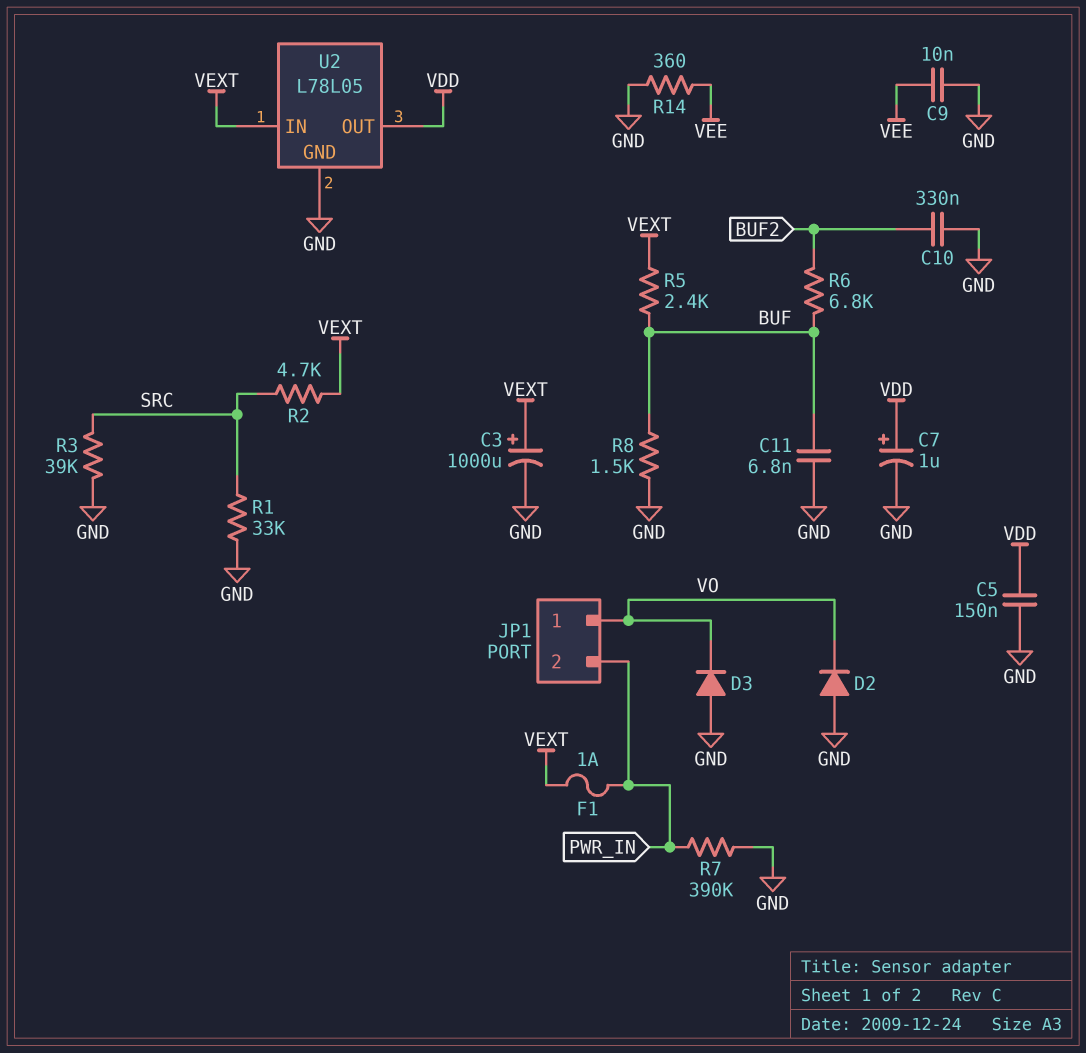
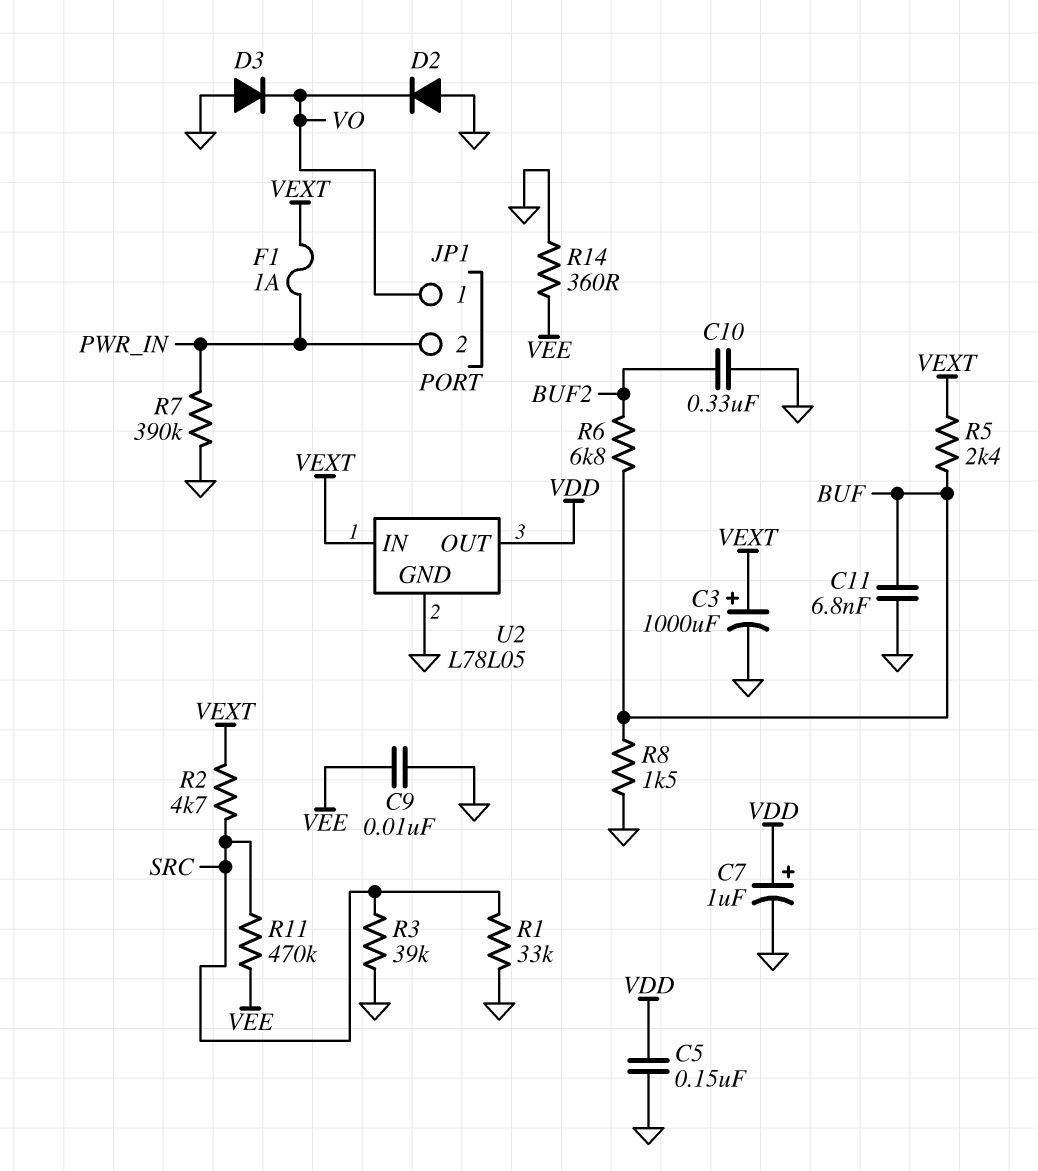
R11: none -> 470k (SRC, VEE)

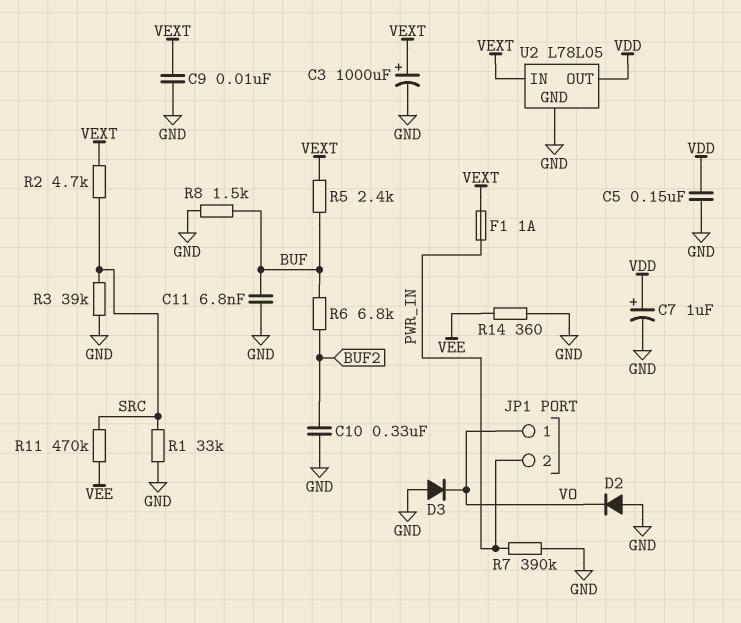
C9: 10nF (GND, VEE) -> 10nF (GND, VEXT)

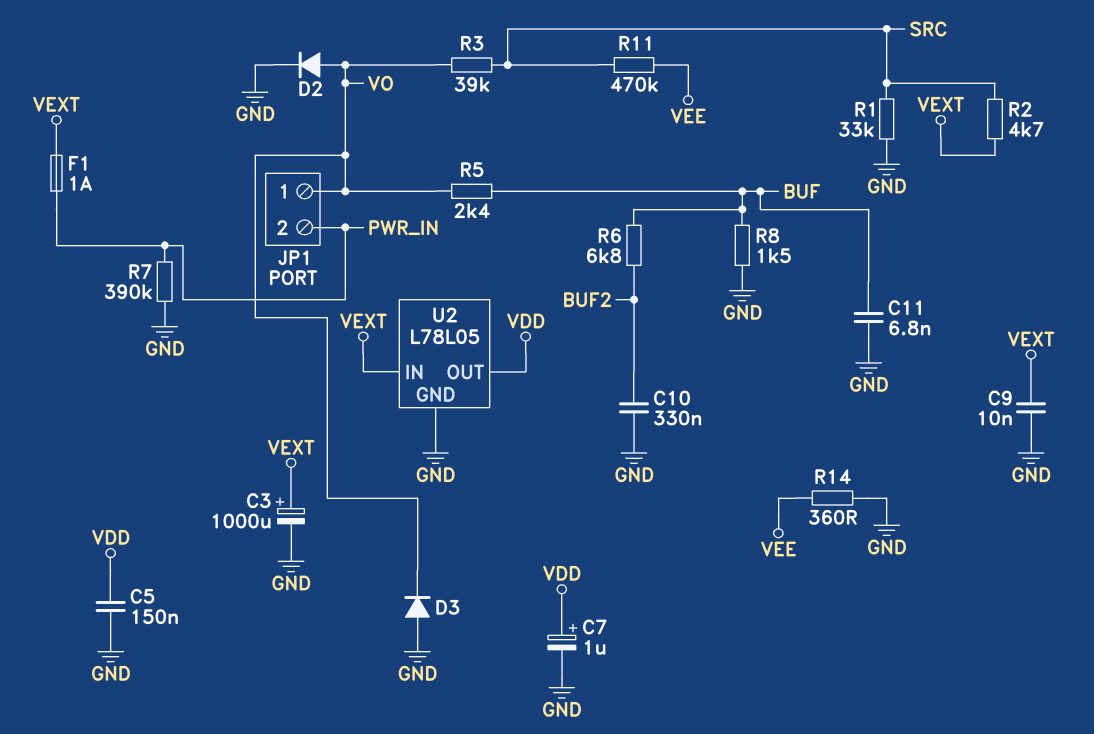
D2: diode (A GND, K VO) -> diode (A VO, K GND)
R3: 39k (GND, SRC) -> 39k (SRC, VO)
R5: 2.4k (BUF, VEXT) -> 2.4k (BUF, VO)

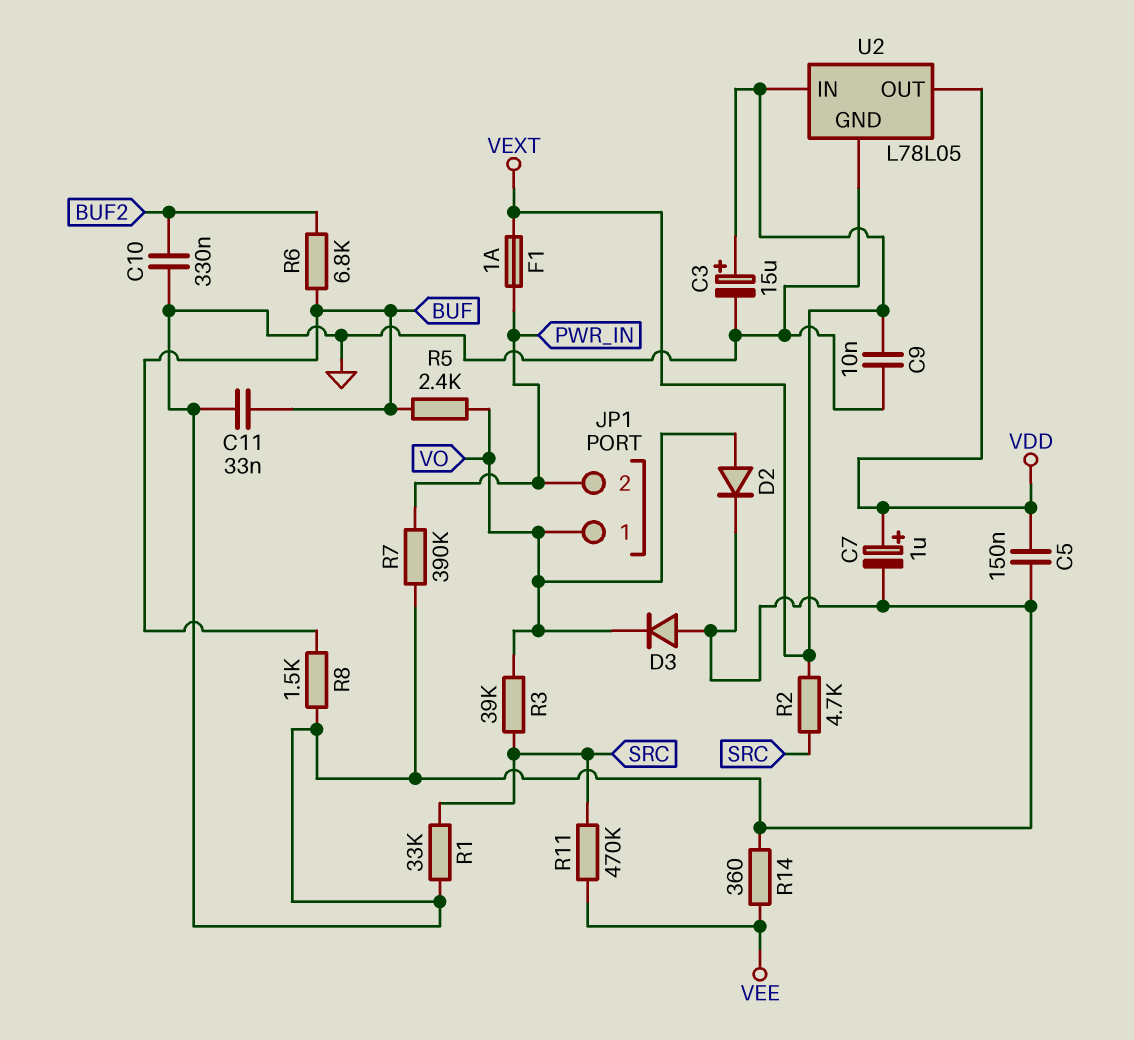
C3: 1000uF (plus VEXT, minus GND) -> 15uF (plus VEXT, minus GND)
C11: 6.8nF (BUF, GND) -> 33nF (BUF, GND)

